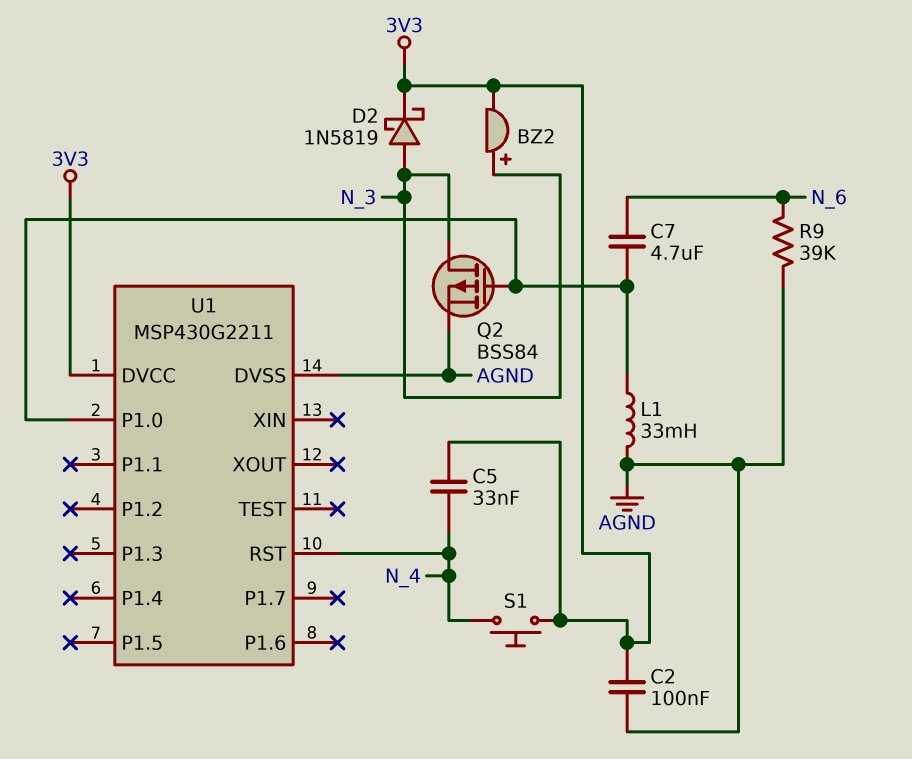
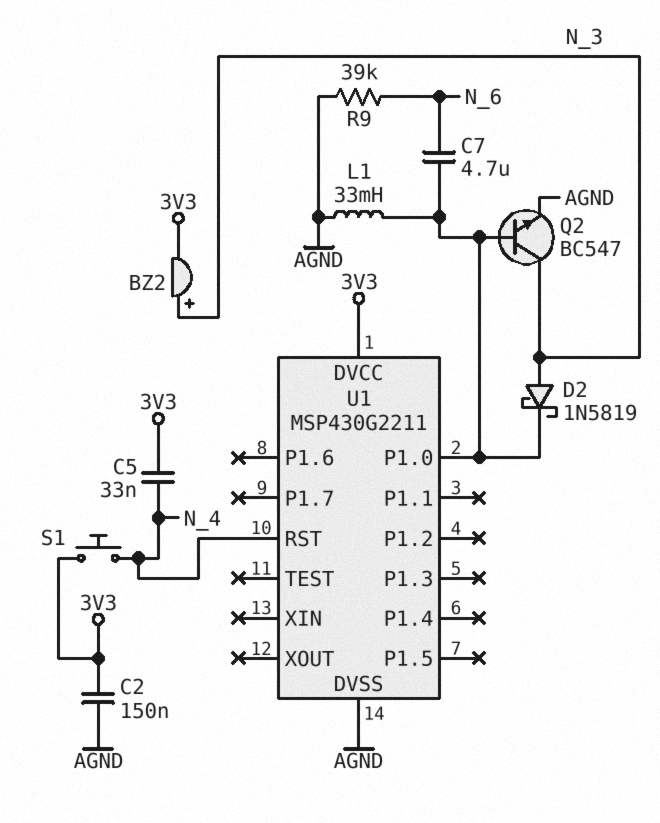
C2: 100nF (3V3, AGND) -> 150nF (3V3, AGND)
D2: schottky 1N5819 (A N_3, K 3V3) -> schottky 1N5819 (A N_3, K U1/P1.0)
Q2: PMOS BSS84 (G U1/P1.0, D N_3, S AGND) -> NPN BC547 (B U1/P1.0, C N_3, E AGND)

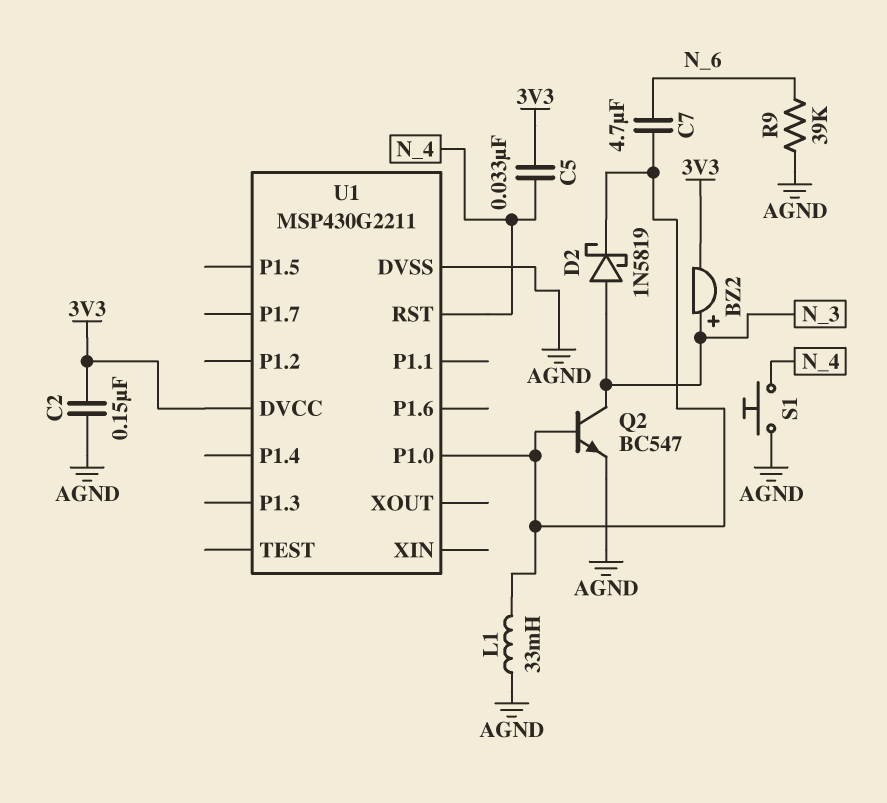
S1: button (3V3, N_4) -> button (AGND, N_4)

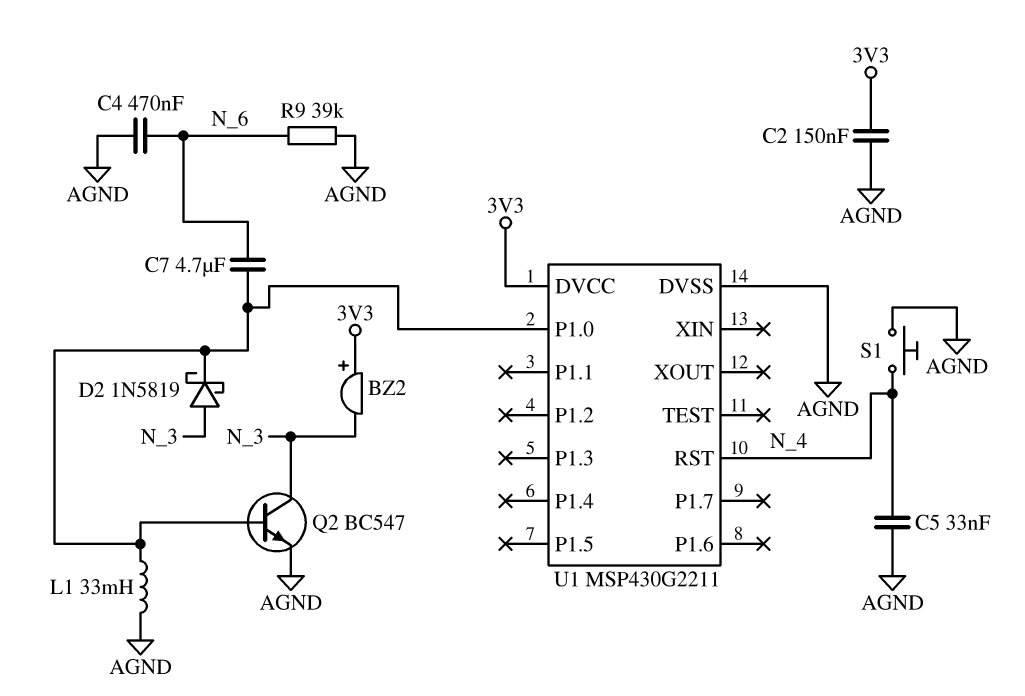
BZ2: buzzer (plus N_3, minus 3V3) -> buzzer (plus 3V3, minus N_3)
C4: none -> 470nF (AGND, N_6)
C5: 33nF (3V3, N_4) -> 33nF (AGND, N_4)

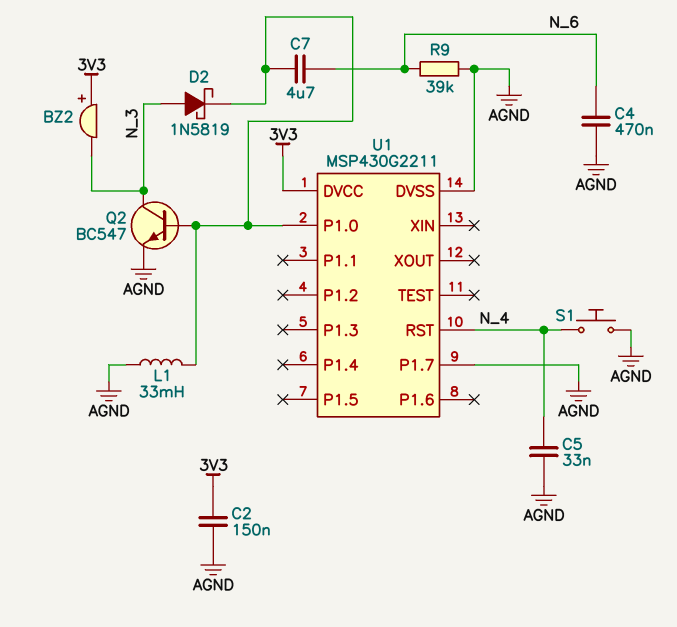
U1 pin P1.7: none -> AGND

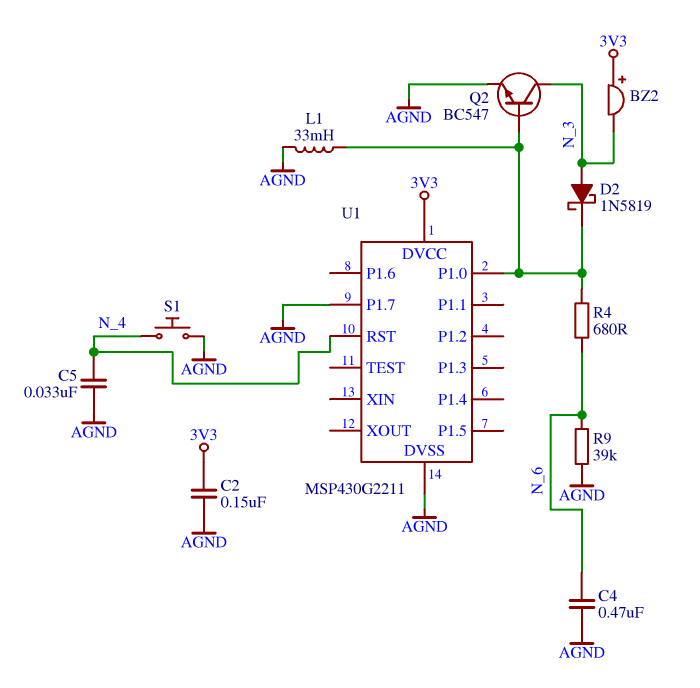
C7: 4.7uF (N_6, U1/P1.0) -> none
R4: none -> 680 (N_6, U1/P1.0)

